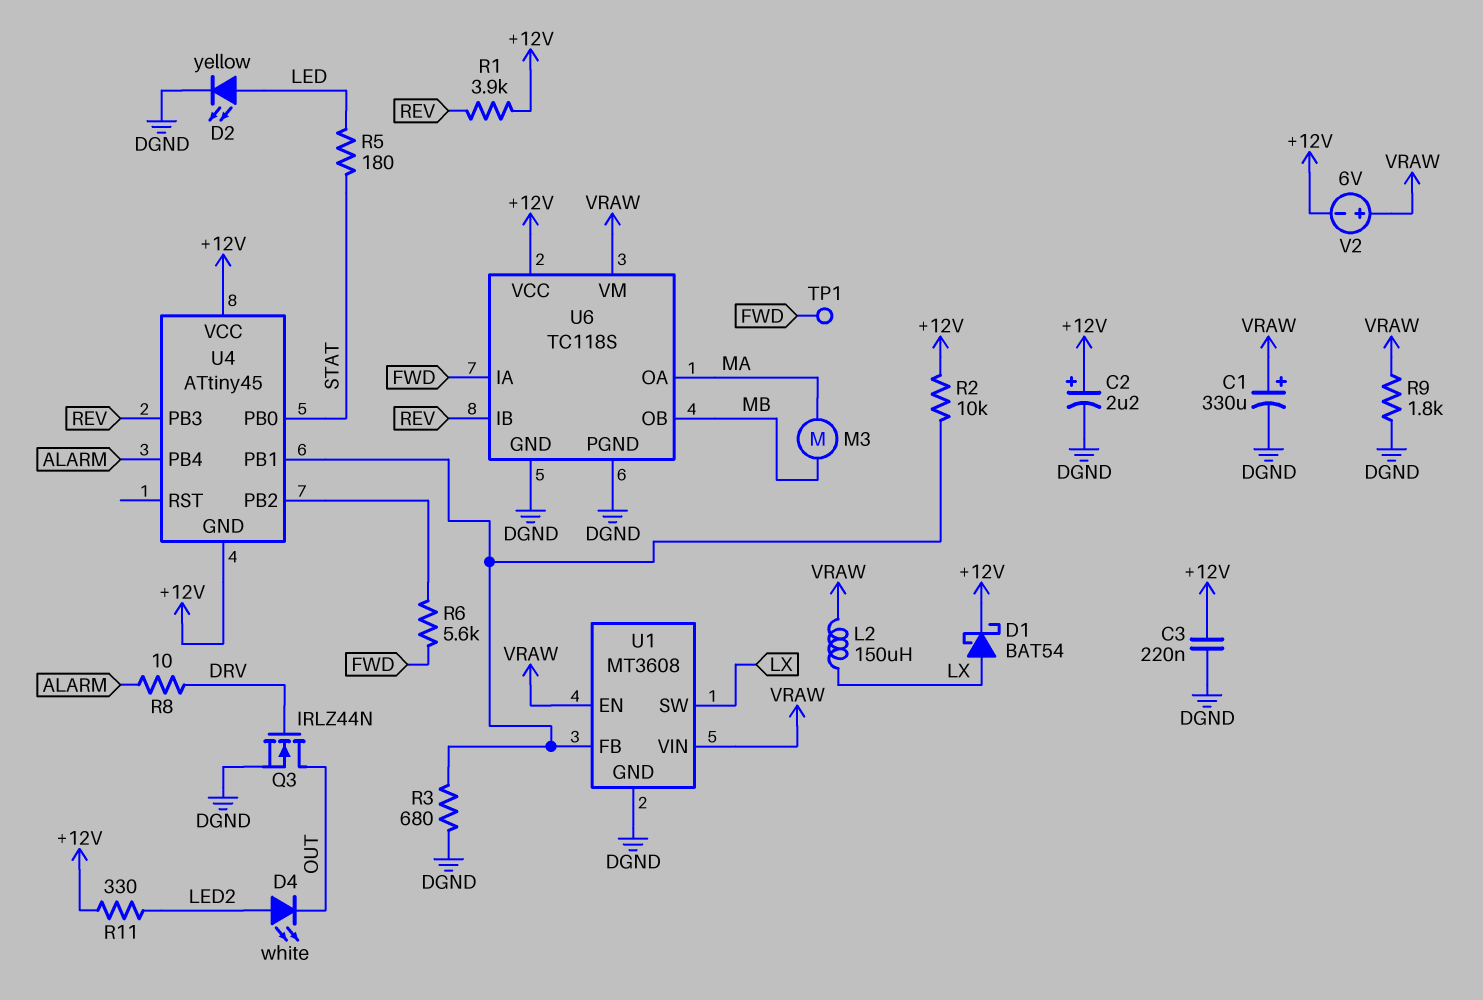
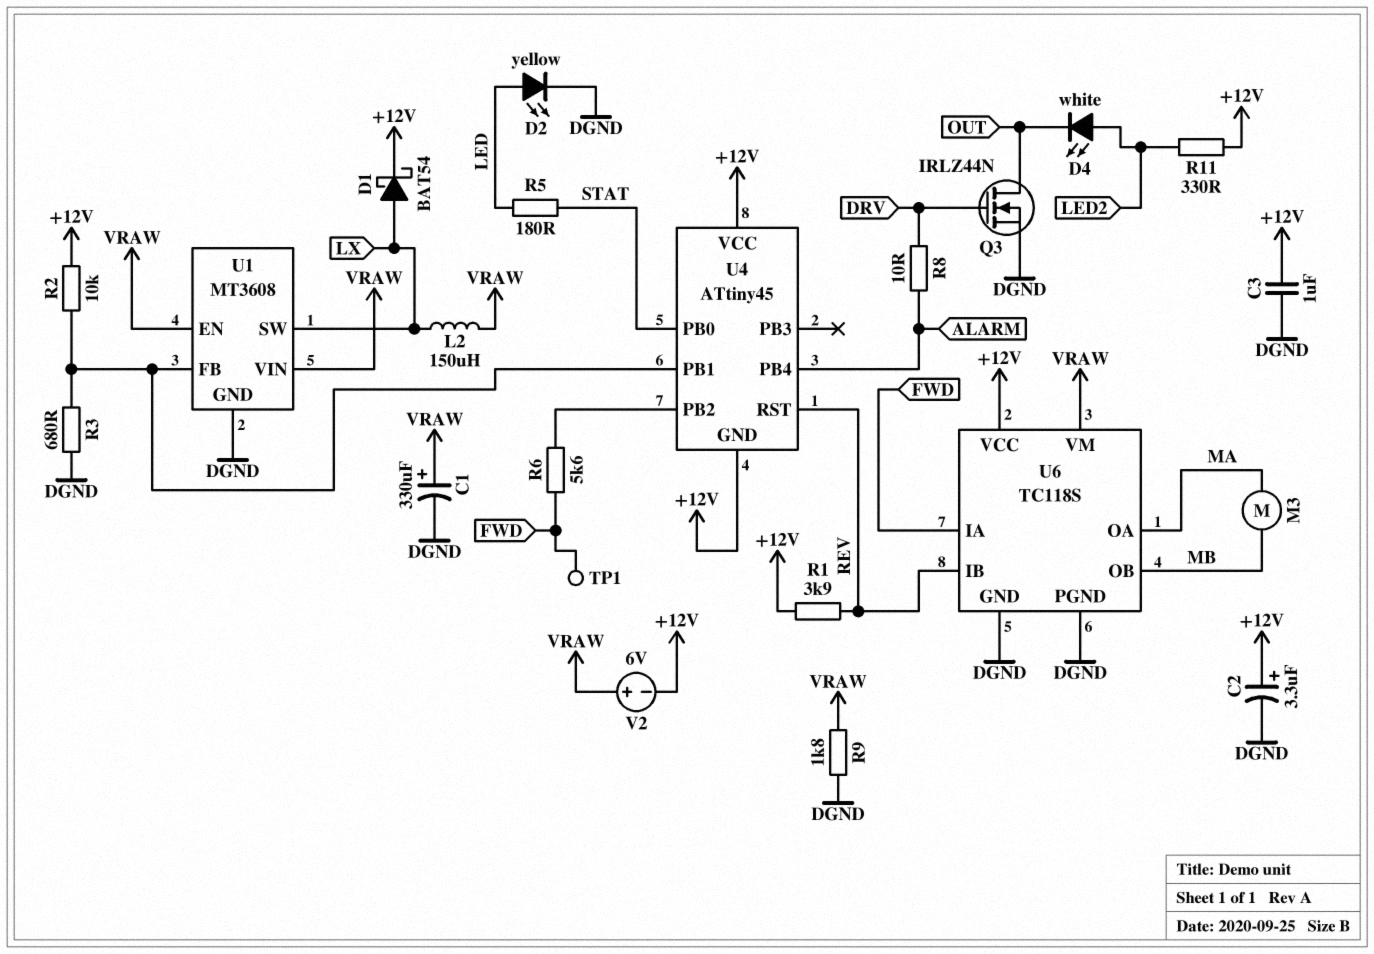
C2: 2.2uF (plus +12V, minus DGND) -> 3.3uF (plus +12V, minus DGND)
C3: 220nF (+12V, DGND) -> 1uF (+12V, DGND)
U4 pin PB3: REV -> none
U4 pin RST: none -> REV

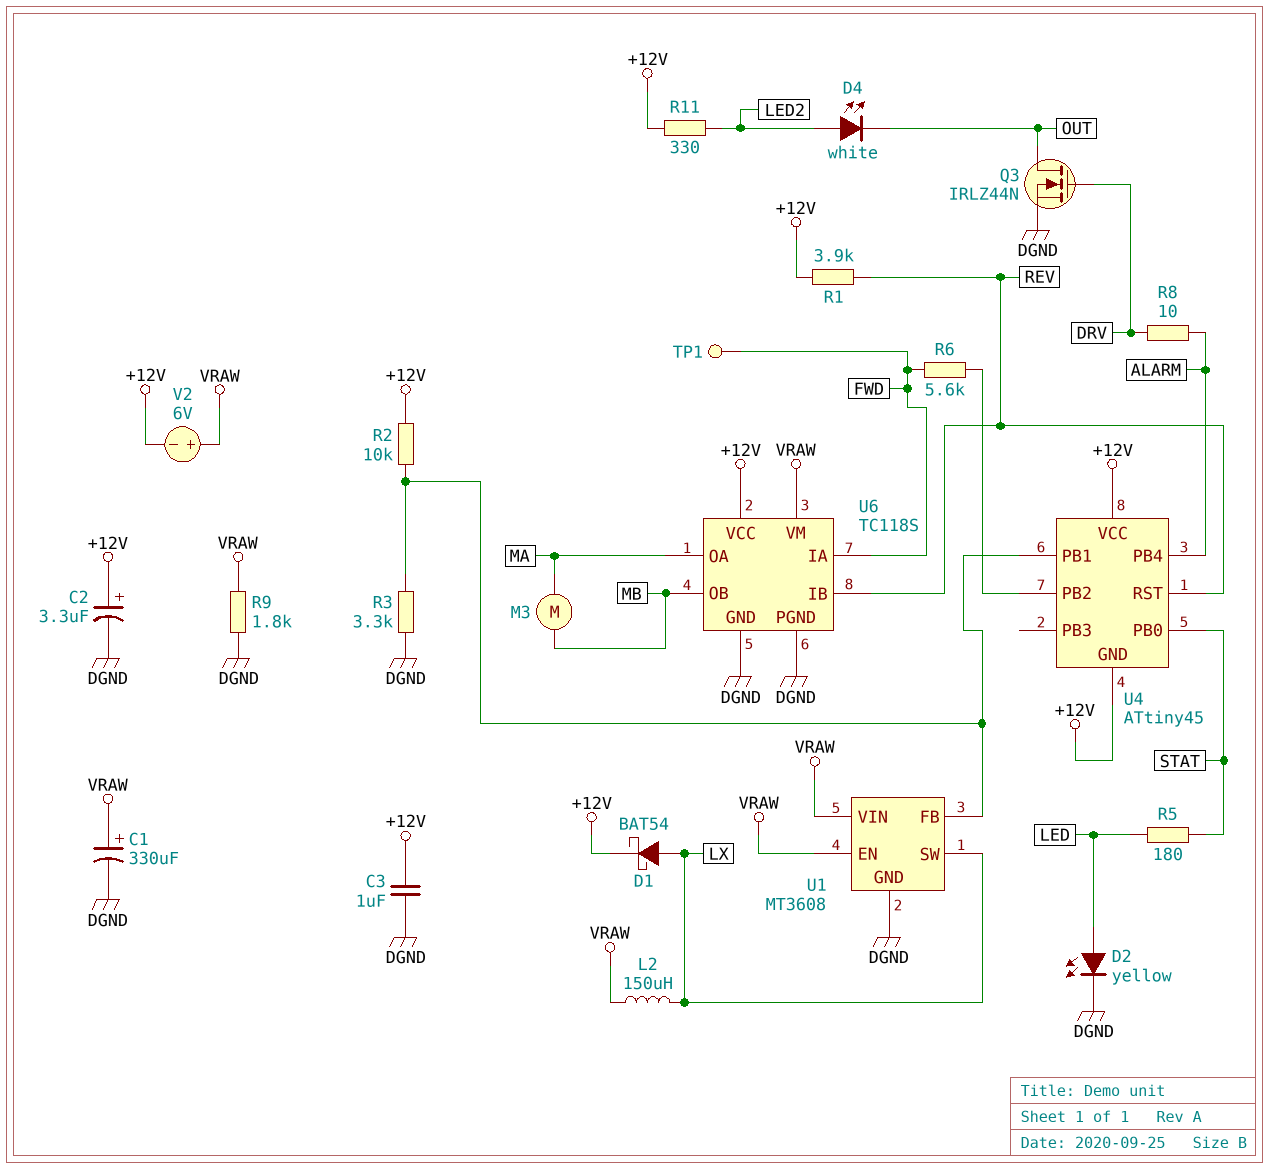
R3: 680 (DGND, U1/FB) -> 3.3k (DGND, U1/FB)

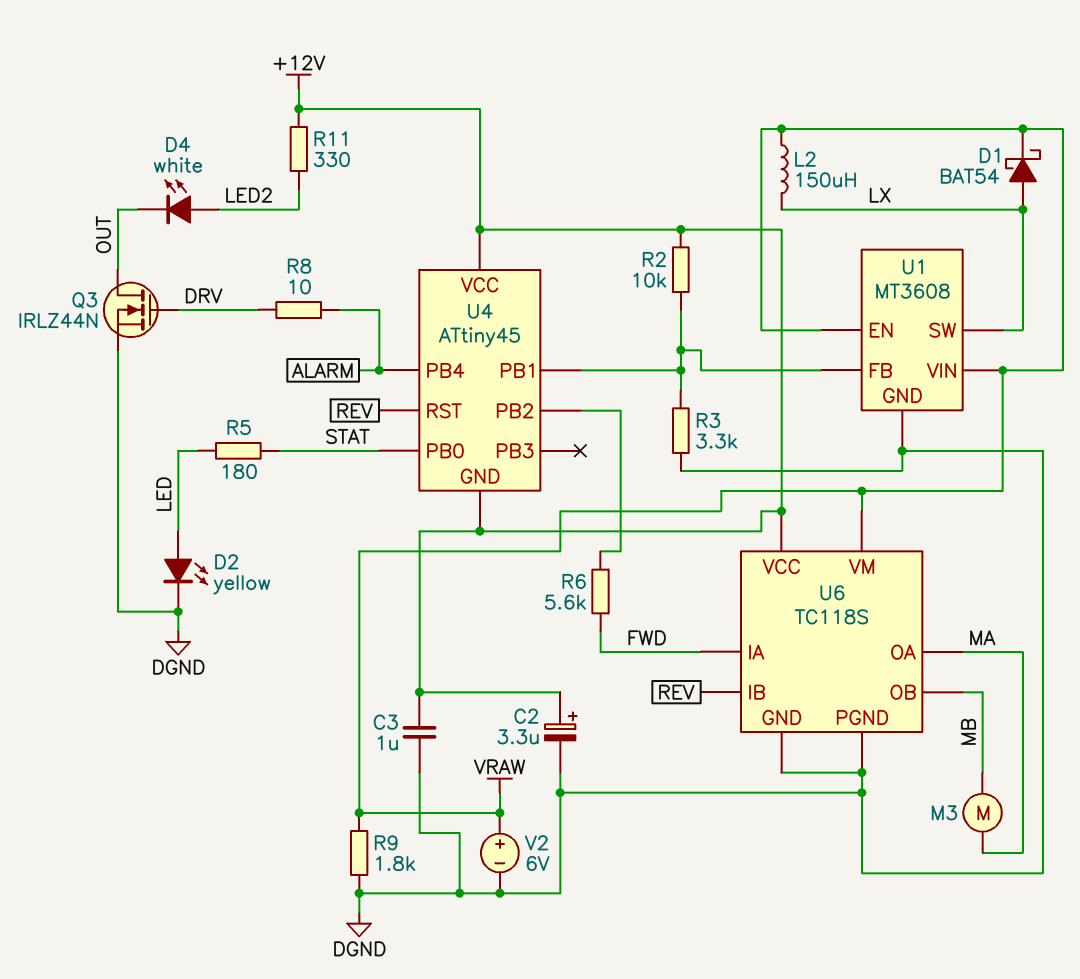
C1: 330uF (plus VRAW, minus DGND) -> none
D1: schottky BAT54 (A LX, K +12V) -> schottky BAT54 (A LX, K VRAW)
R1: 3.9k (+12V, REV) -> none
TP1: test point (FWD) -> none
V2: 6V (plus VRAW, minus +12V) -> 6V (plus VRAW, minus DGND)

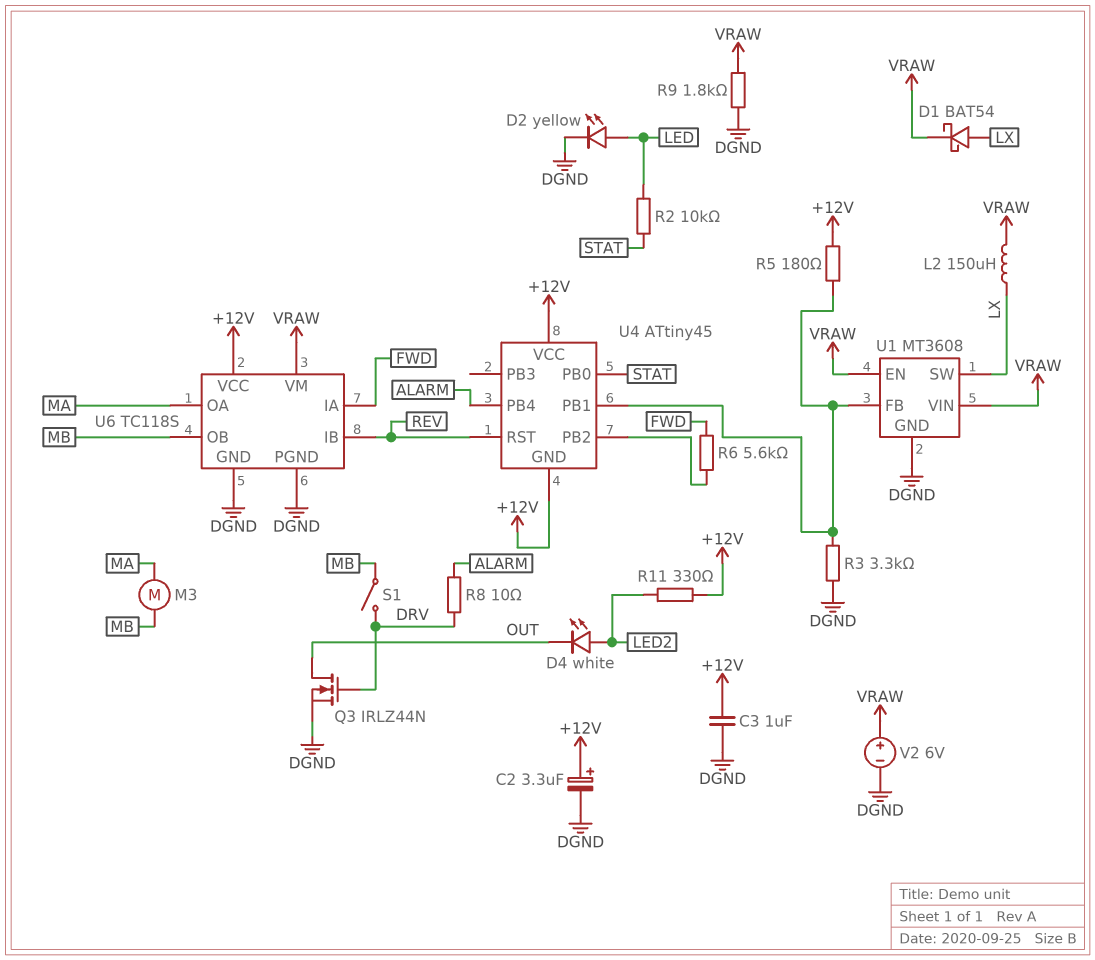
R2: 10k (+12V, U1/FB) -> 10k (LED, STAT)
R5: 180 (LED, STAT) -> 180 (+12V, U1/FB)
S1: none -> switch (DRV, MB)

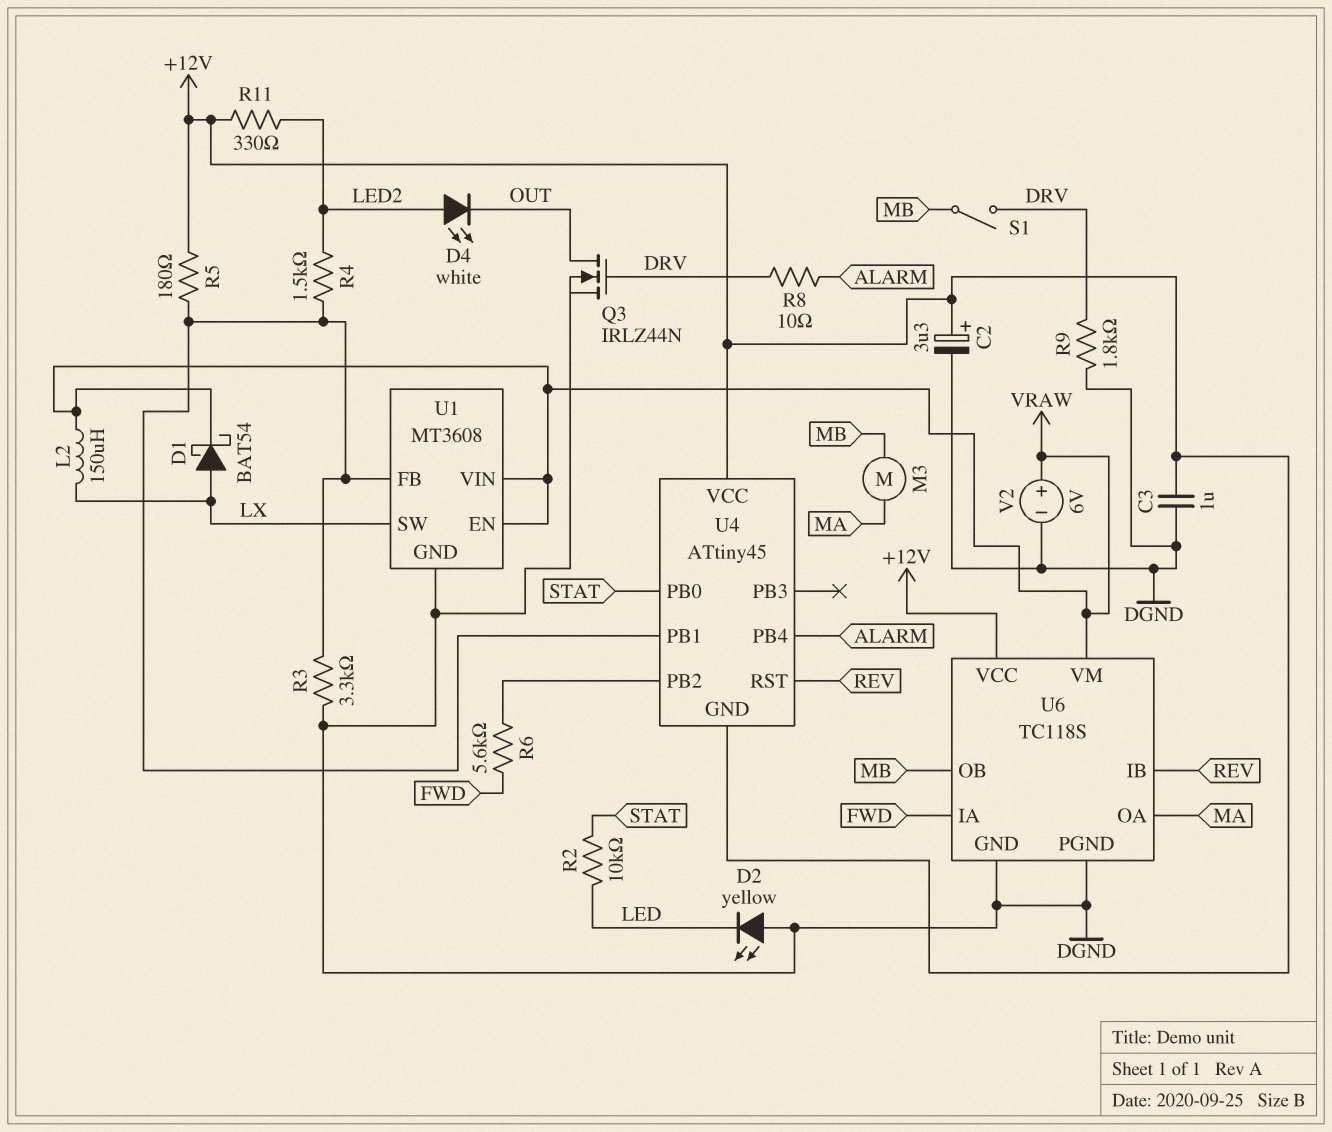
D2: LED yellow (A LED, K DGND) -> LED yellow (A DGND, K LED)
R4: none -> 1.5k (LED2, U1/FB)
R9: 1.8k (DGND, VRAW) -> 1.8k (DGND, DRV)

